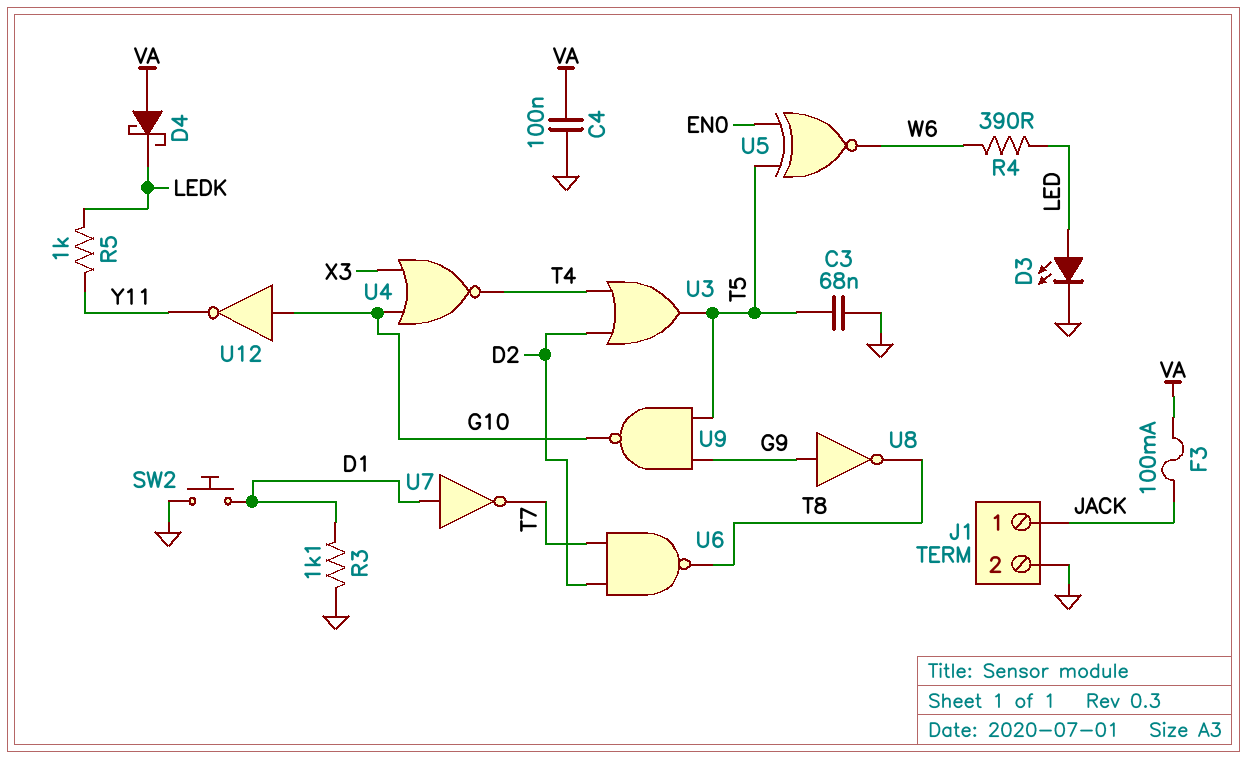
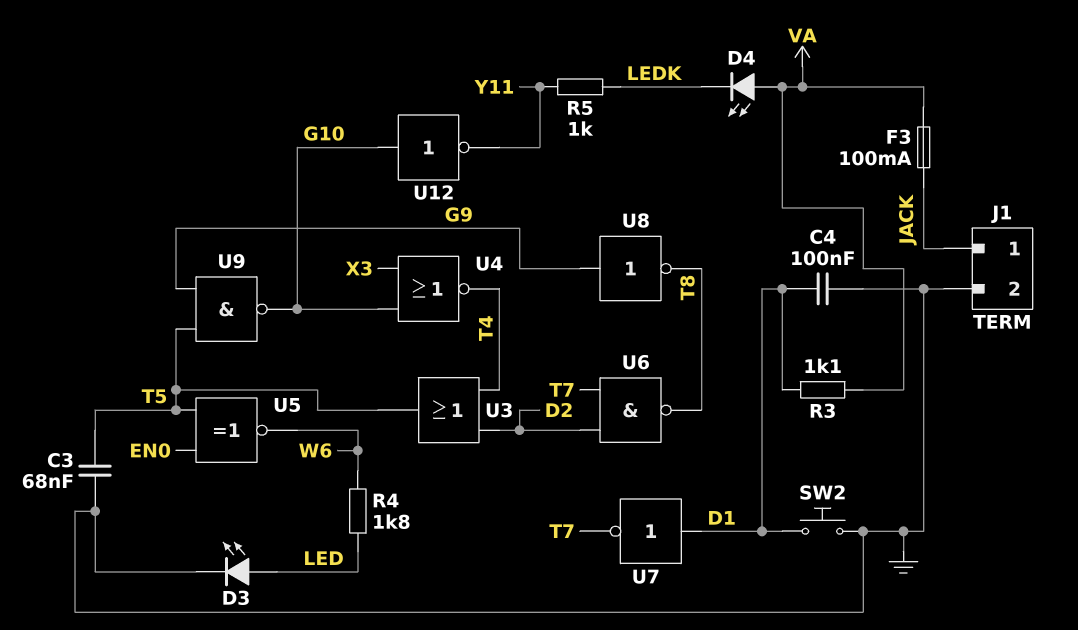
C4: 100nF (GND, VA) -> 100nF (D1, GND)
D4: schottky (A VA, K LEDK) -> LED (A VA, K LEDK)
R3: 1.1k (D1, GND) -> 1.1k (D1, VA)
R4: 390 (LED, W6) -> 1.8k (LED, W6)

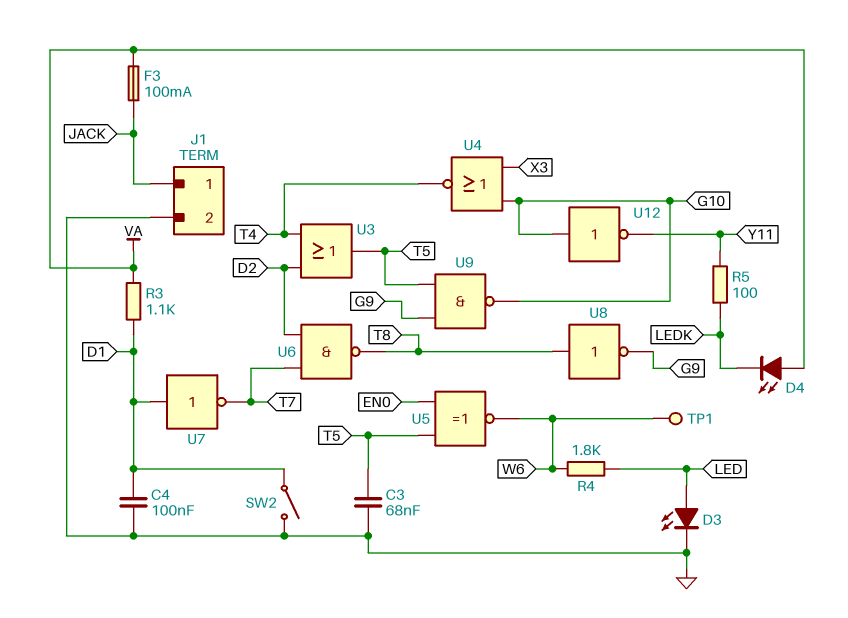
R5: 1k (LEDK, Y11) -> 100 (LEDK, Y11)
SW2: button (D1, GND) -> switch (D1, GND)
TP1: none -> test point (W6)
U8: NOT (in G9, out T8) -> NOT (in T8, out G9)

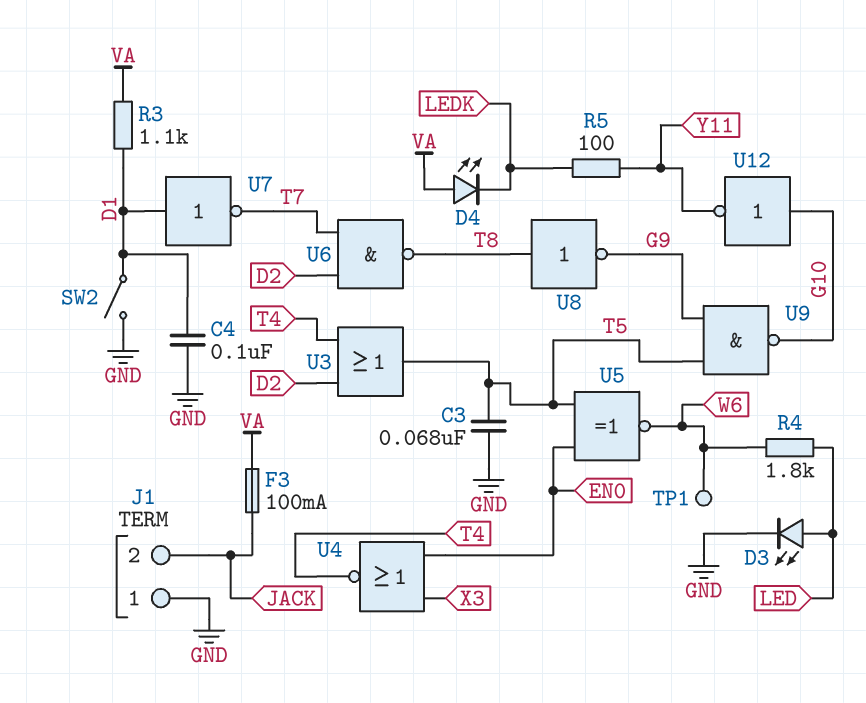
J1 pin 1: JACK -> GND
J1 pin 2: GND -> JACK
U4: NOR (in G10, in X3, out T4) -> NOR (in EN0, in X3, out T4)

